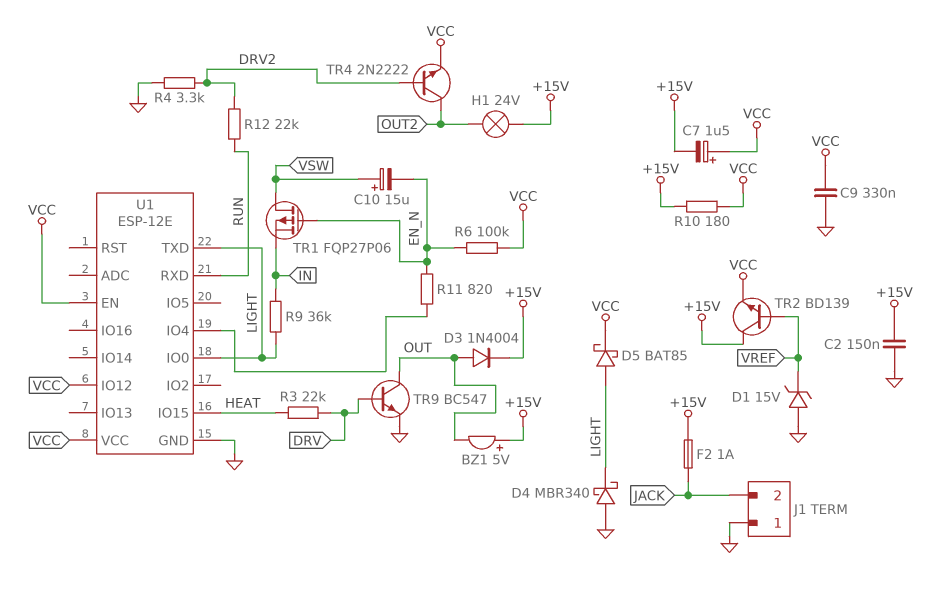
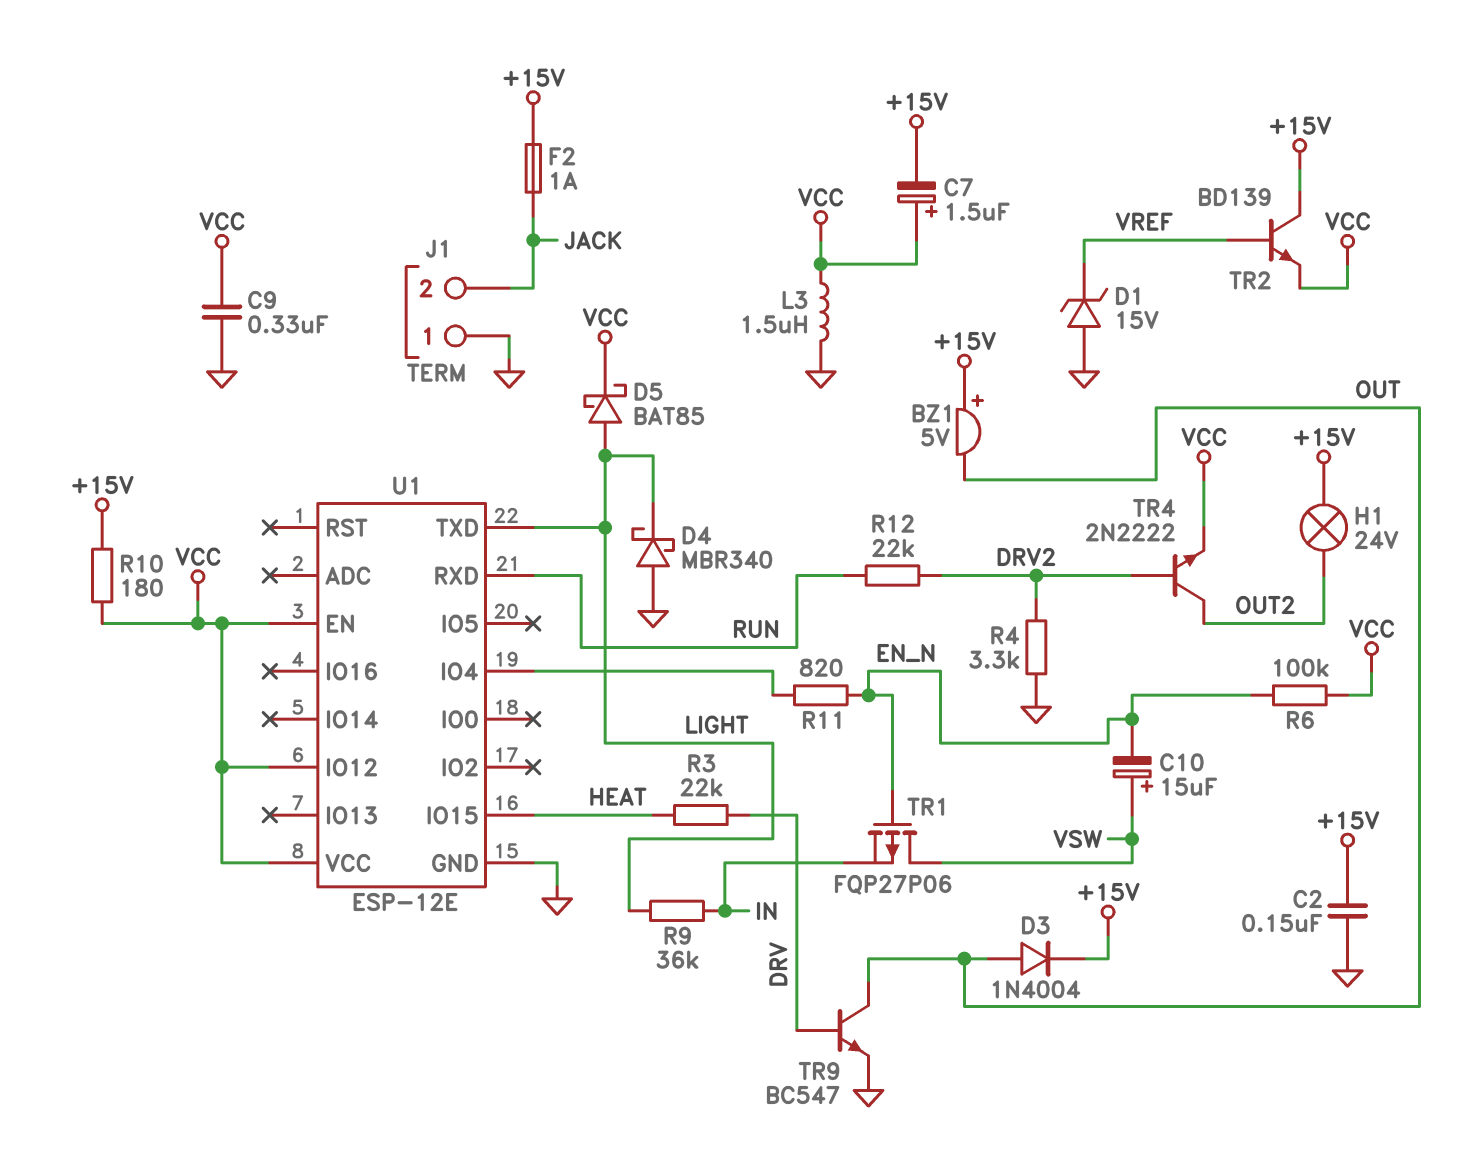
L3: none -> 1.5uH (GND, VCC)
U1 pin IO0: LIGHT -> none

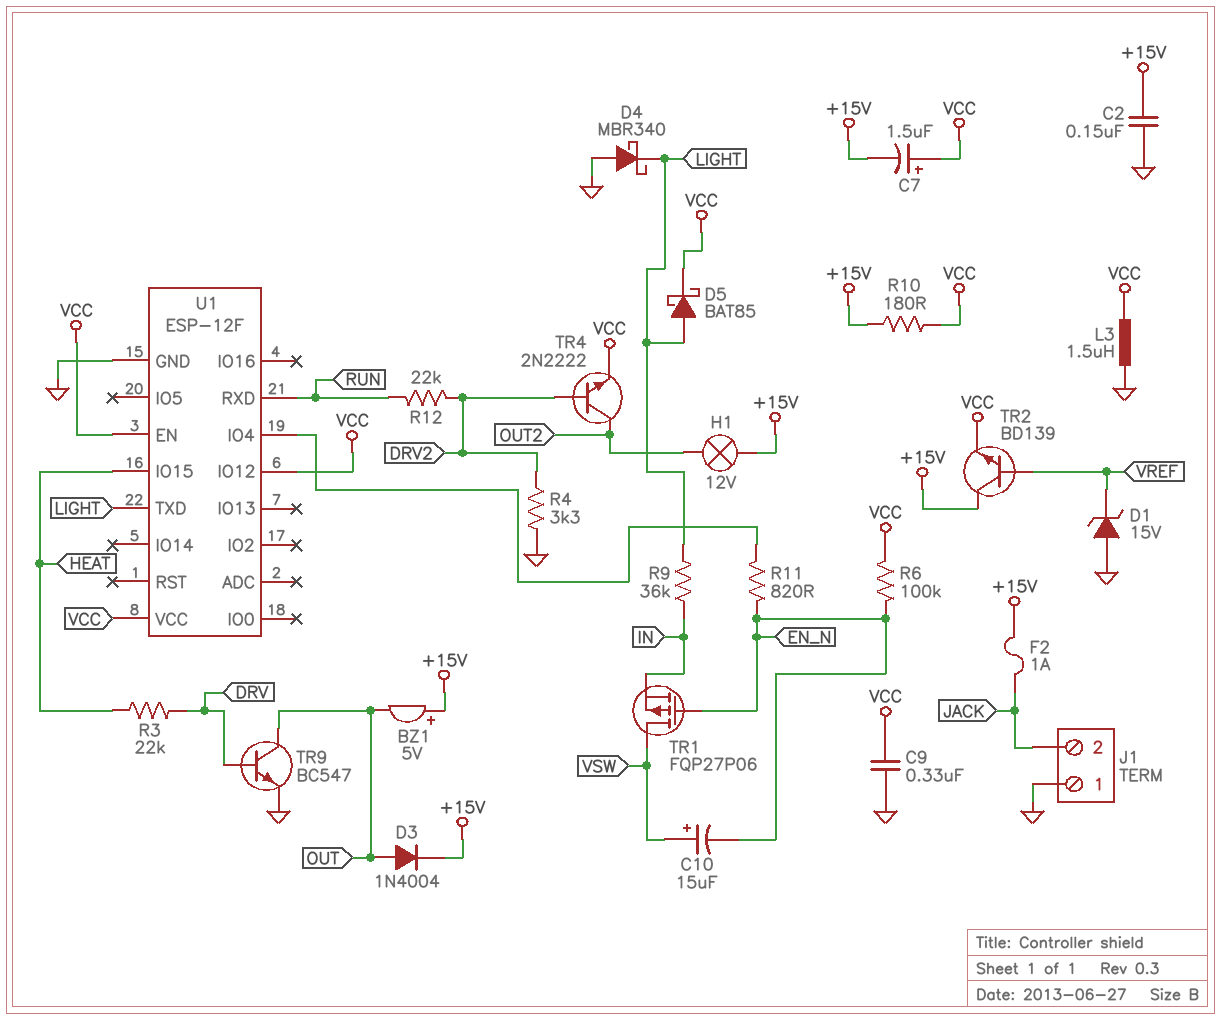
H1: lamp 24V (+15V, OUT2) -> lamp 12V (+15V, OUT2)
U1: ESP-12E -> ESP-12F

